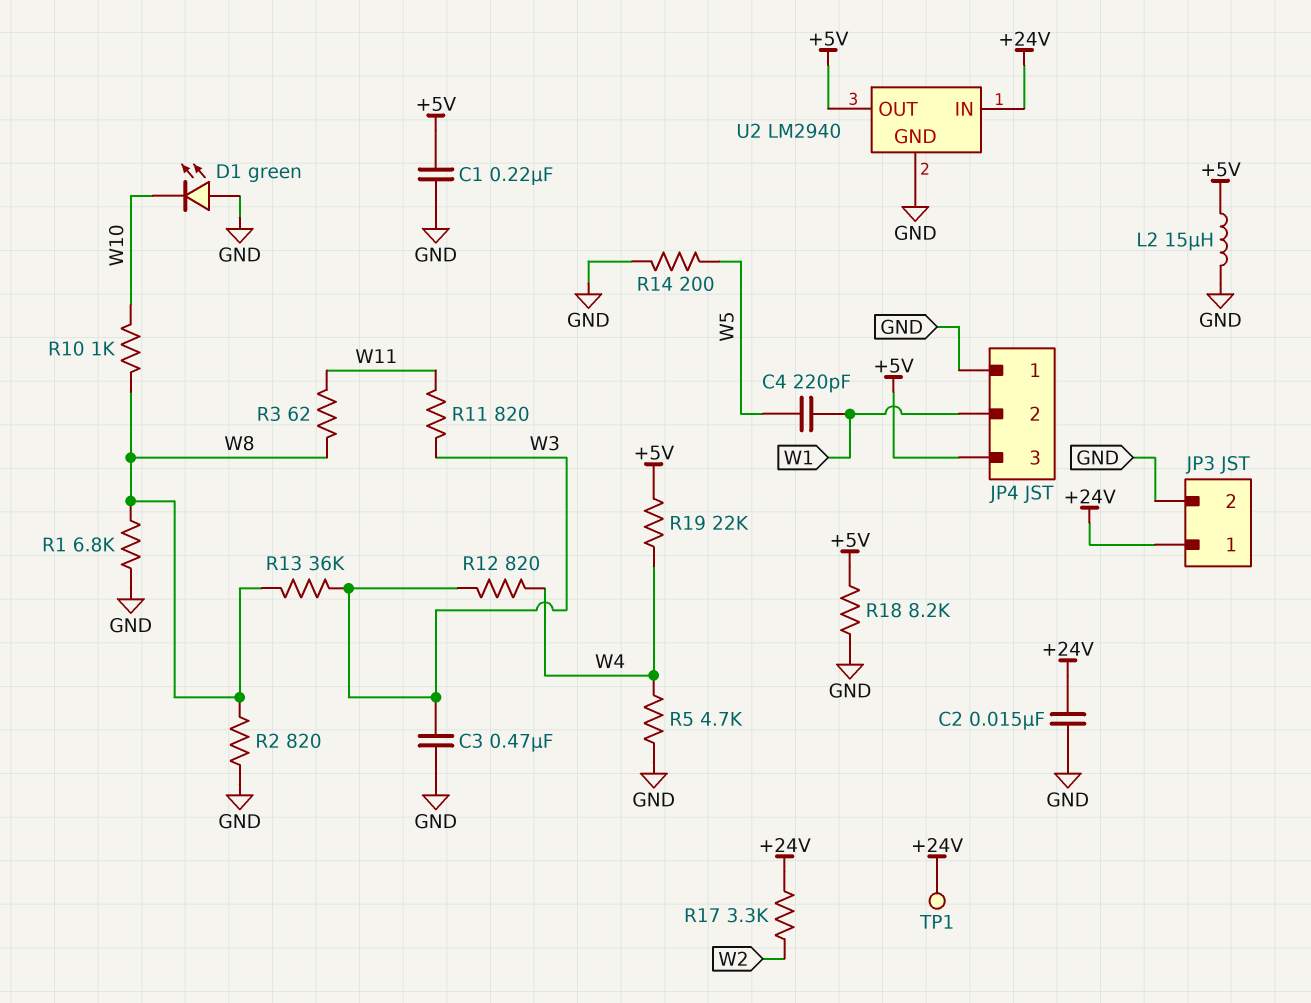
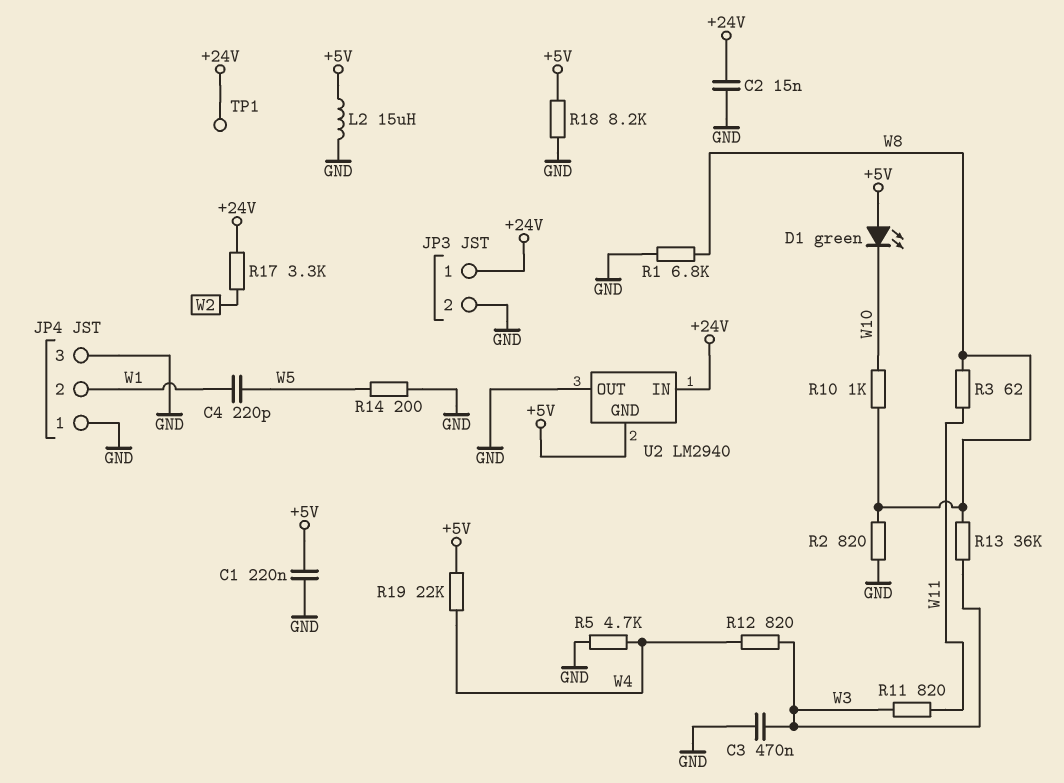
D1: LED green (A GND, K W10) -> LED green (A +5V, K W10)
JP4 pin 3: +5V -> GND
U2 pin GND: GND -> +5V
U2 pin OUT: +5V -> GND

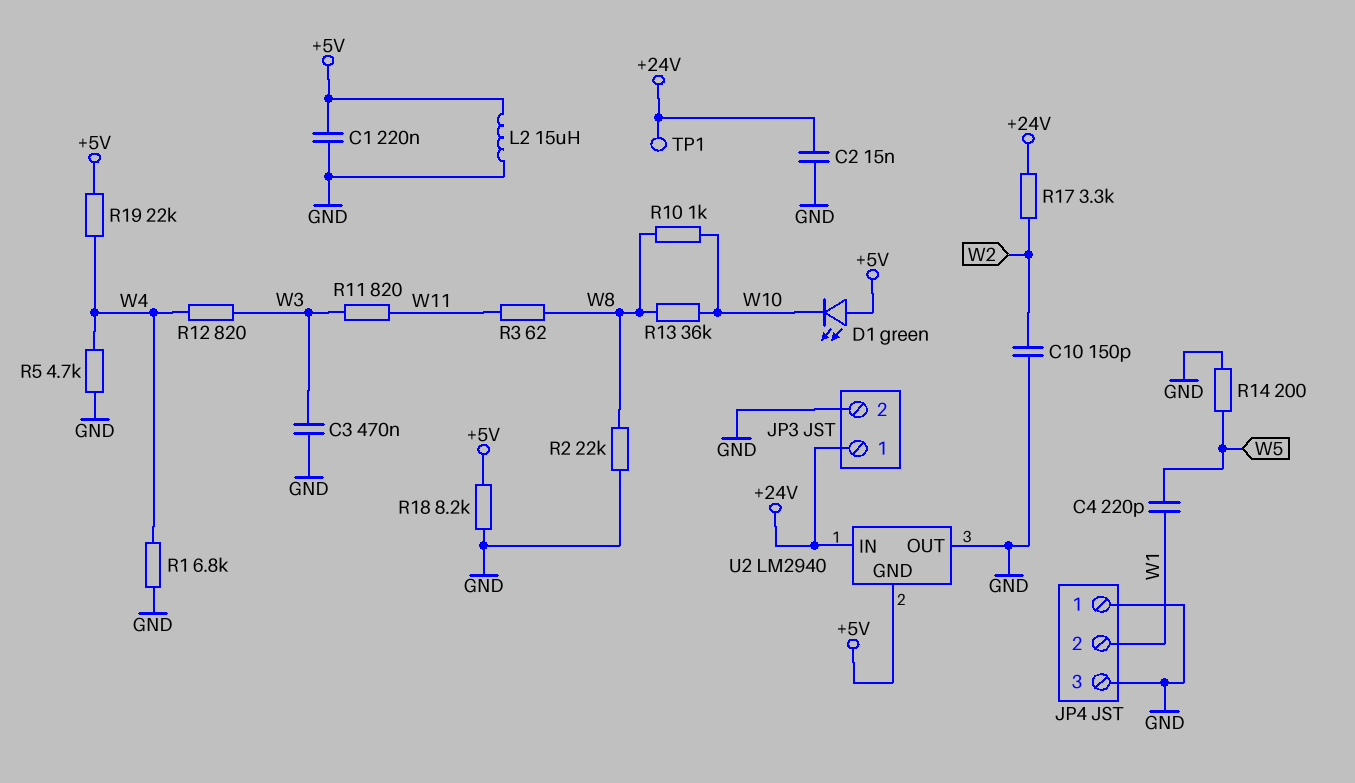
C10: none -> 150pF (GND, W2)
R1: 6.8k (GND, W8) -> 6.8k (GND, W4)
R2: 820 (GND, W8) -> 22k (GND, W8)
R13: 36k (W3, W8) -> 36k (W8, W10)

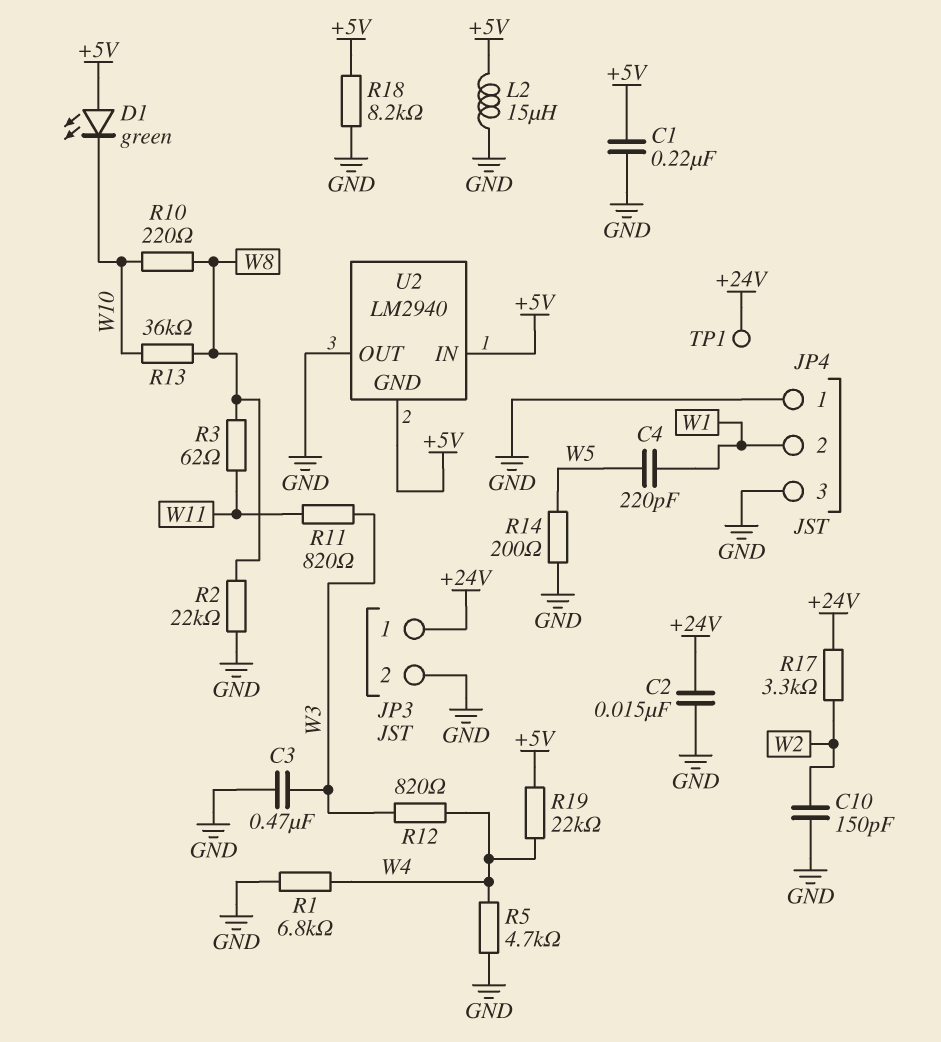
R10: 1k (W8, W10) -> 220 (W8, W10)
U2 pin IN: +24V -> +5V

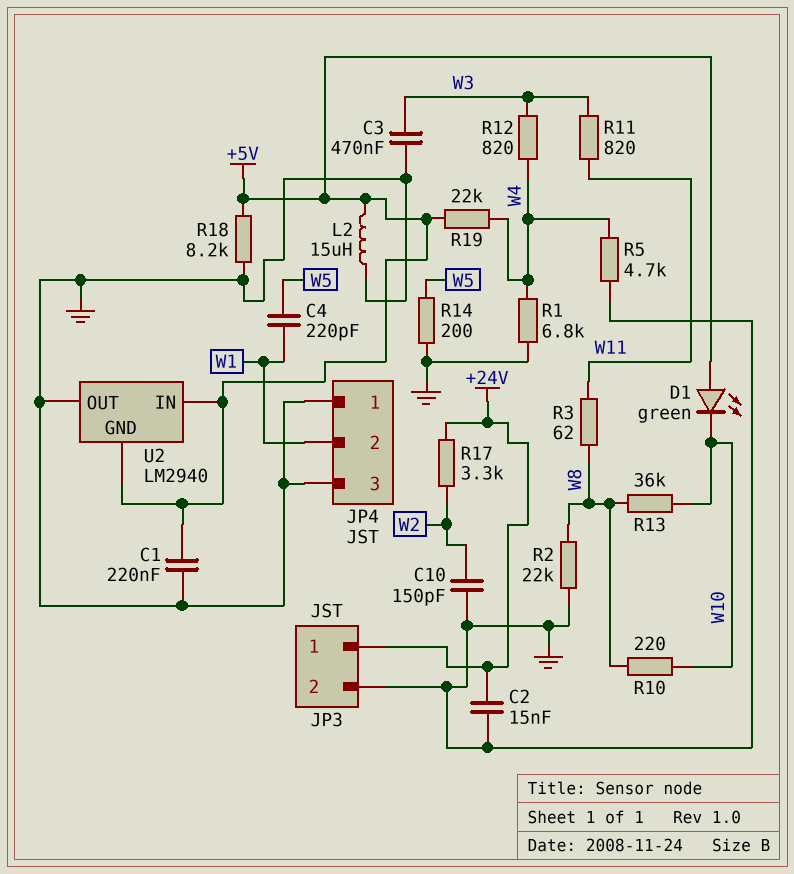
TP1: test point (+24V) -> none

